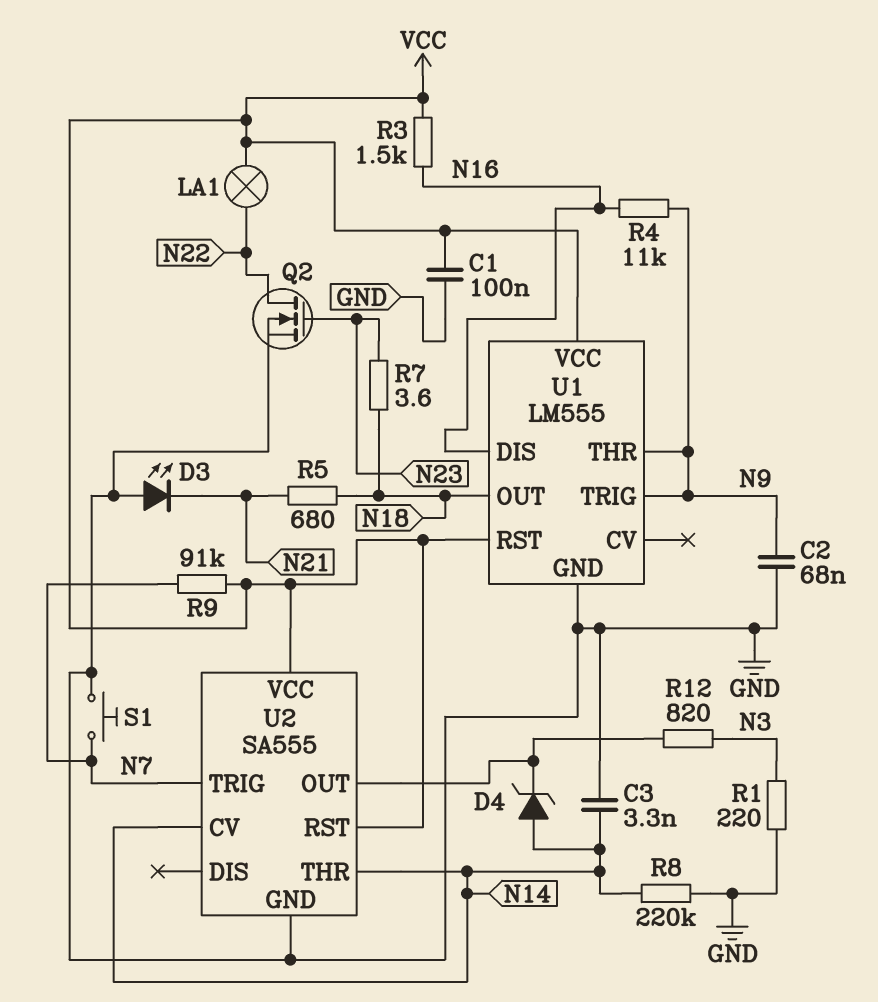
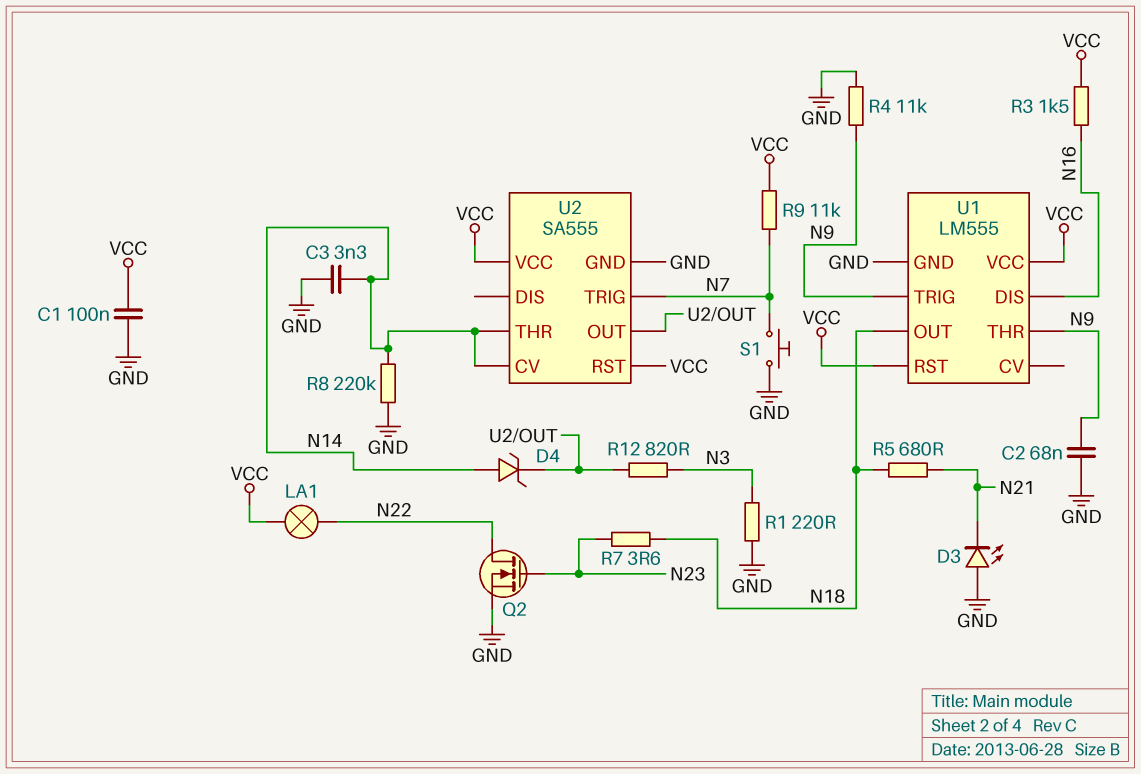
R4: 11k (N9, N16) -> 11k (GND, N9)
R9: 91k (N7, VCC) -> 11k (N7, VCC)

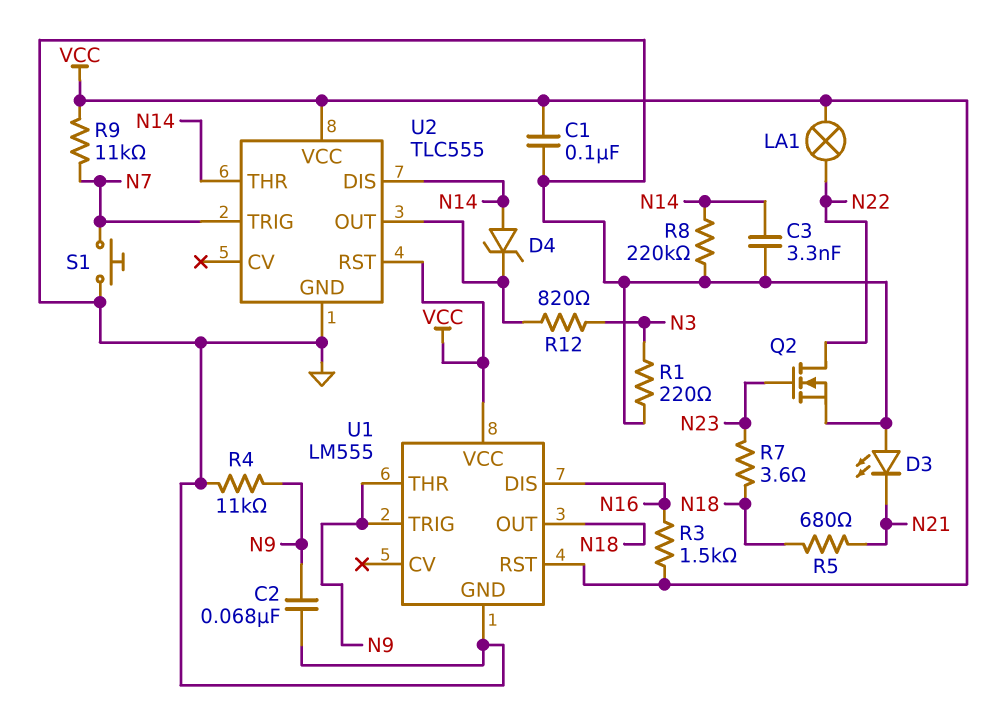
U2: SA555 -> TLC555
U2 pin CV: N14 -> none
U2 pin DIS: none -> N14

